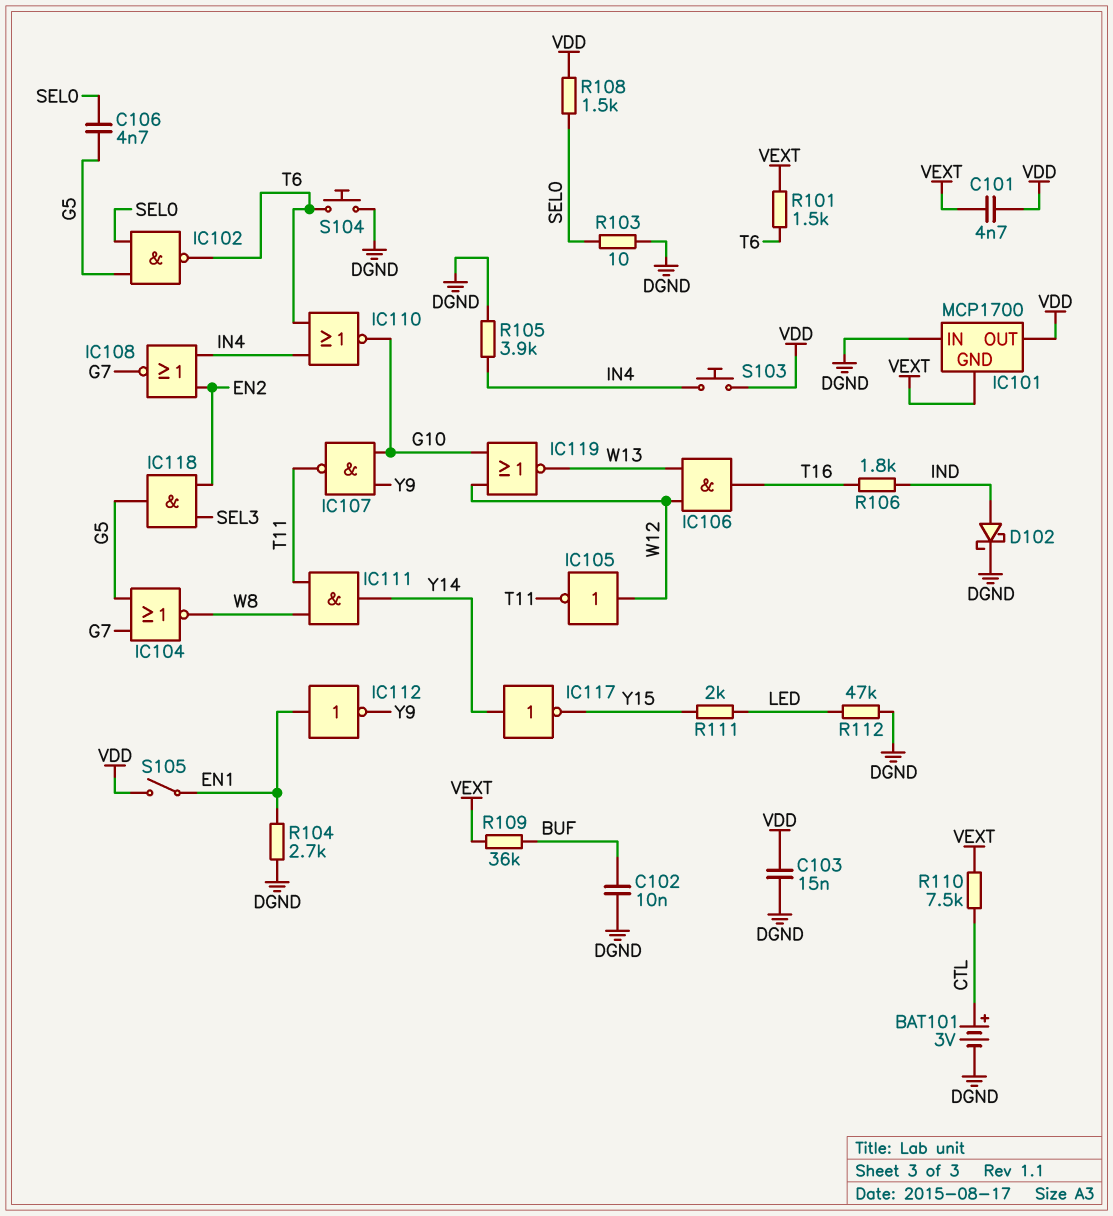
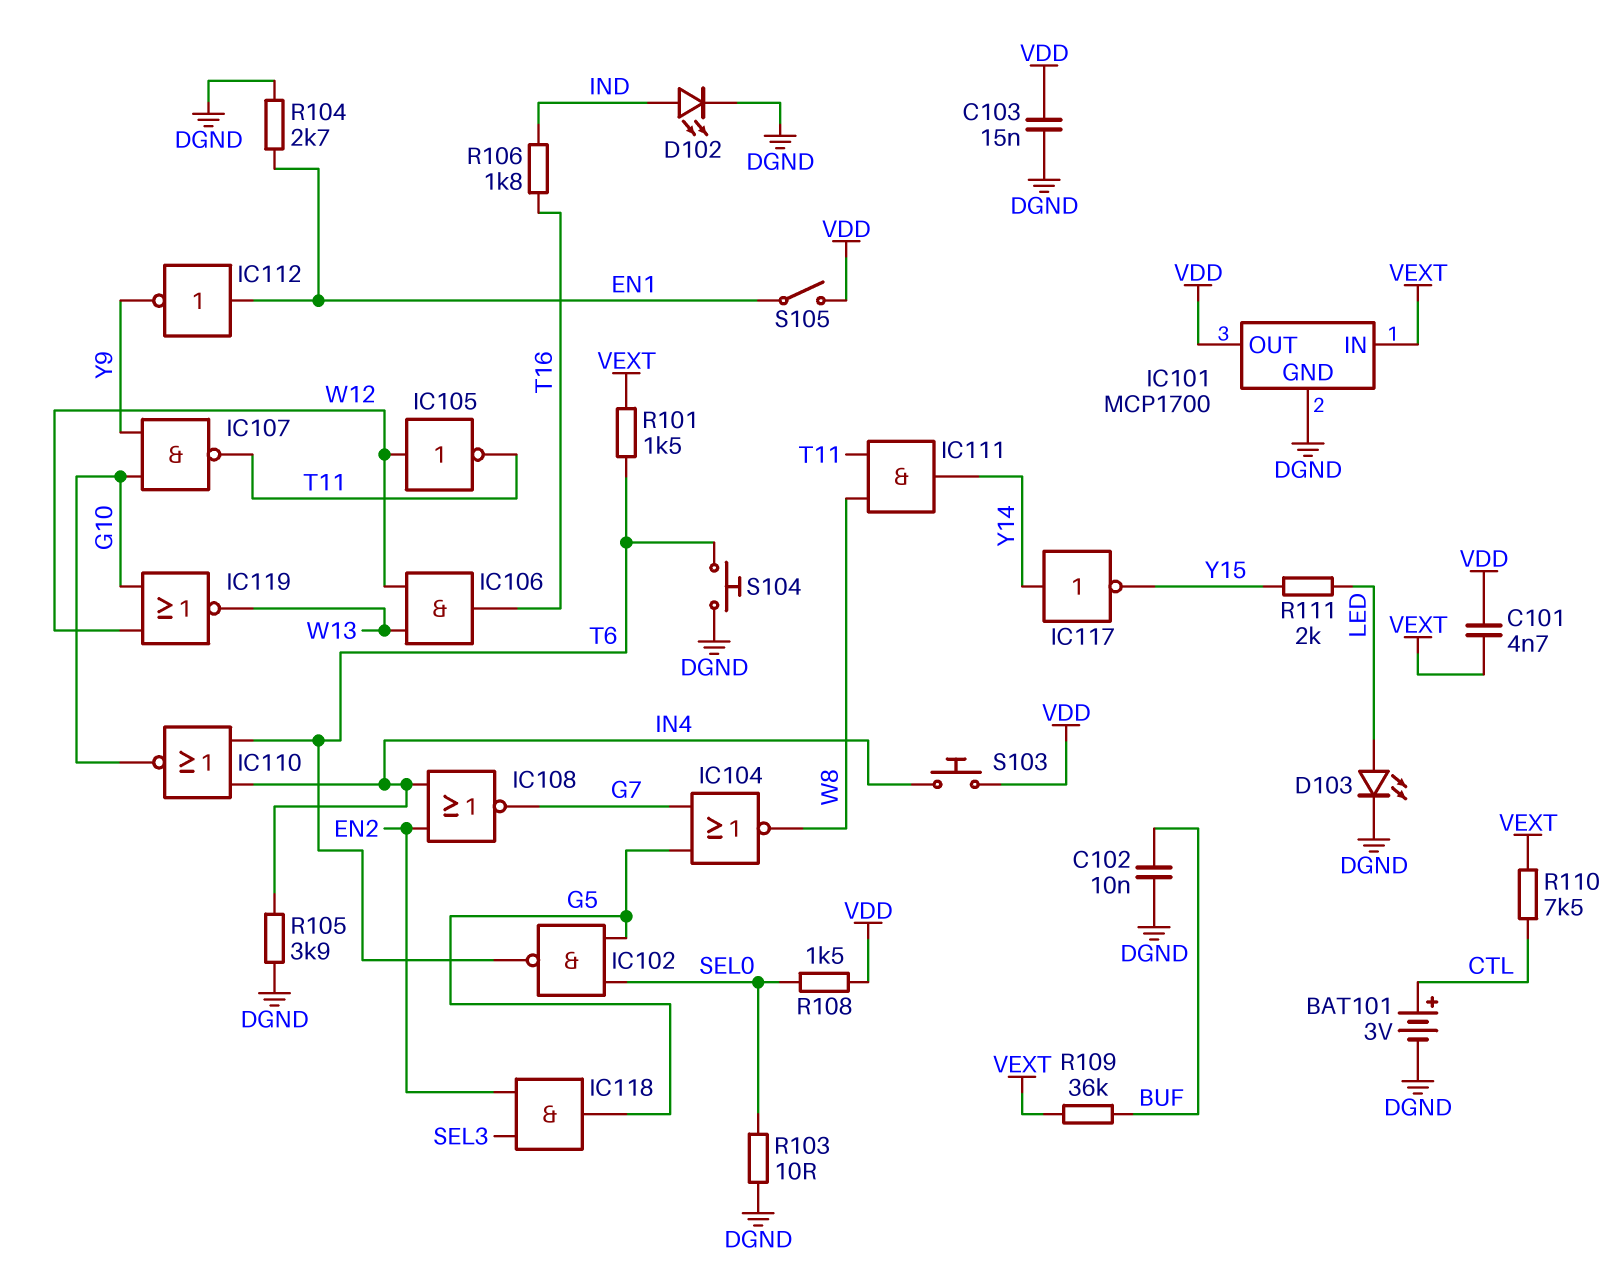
C106: 4.7nF (G5, SEL0) -> none
D102: schottky (A IND, K DGND) -> LED (A IND, K DGND)
D103: none -> LED (A LED, K DGND)
IC101 pin GND: VEXT -> DGND
IC101 pin IN: DGND -> VEXT
R112: 47k (DGND, LED) -> none

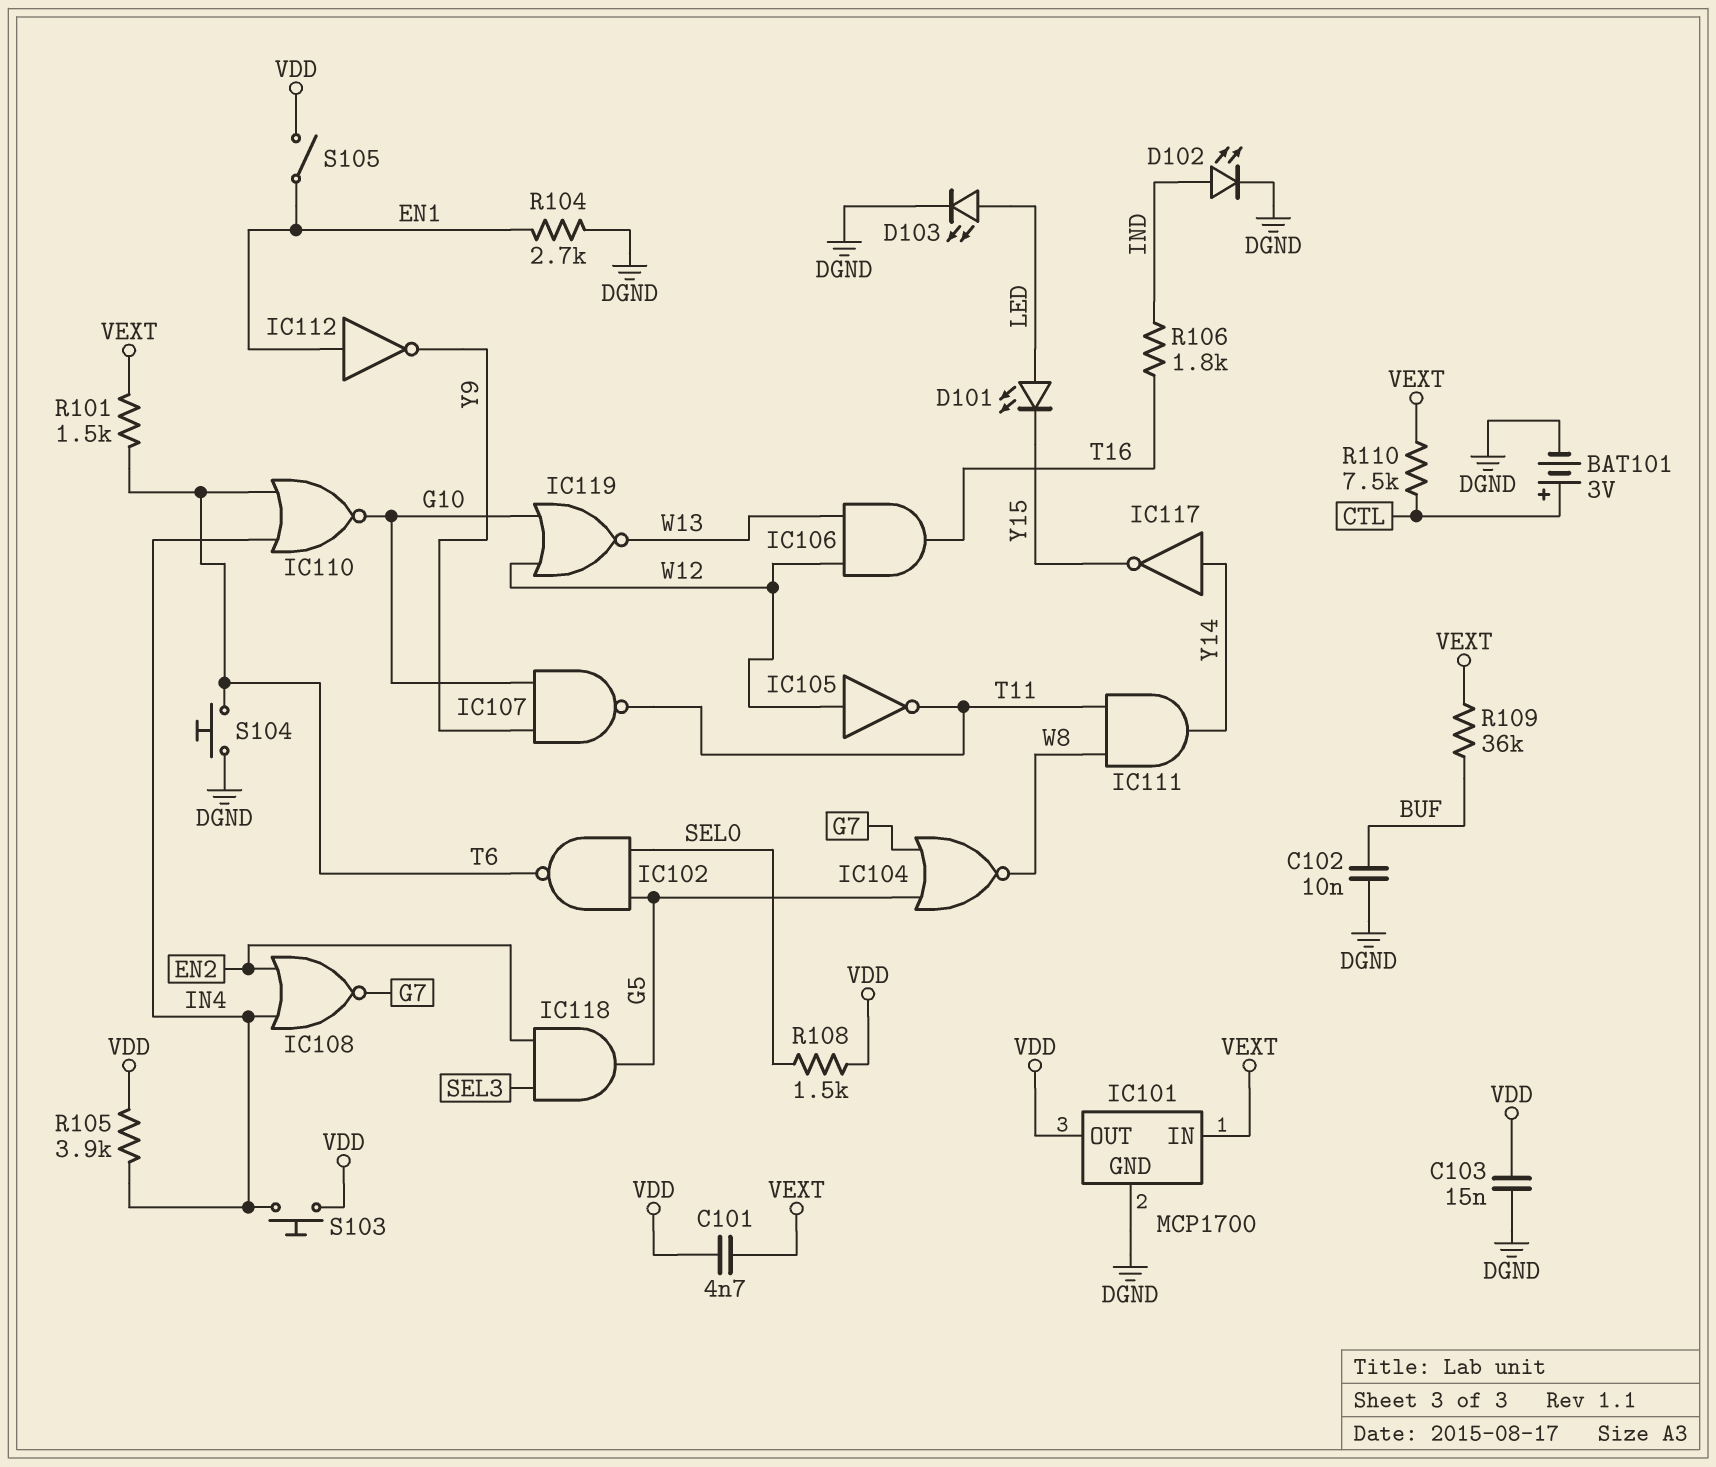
D101: none -> LED (A LED, K Y15)
R103: 10 (DGND, SEL0) -> none
R105: 3.9k (DGND, IN4) -> 3.9k (IN4, VDD)
R111: 2k (LED, Y15) -> none

